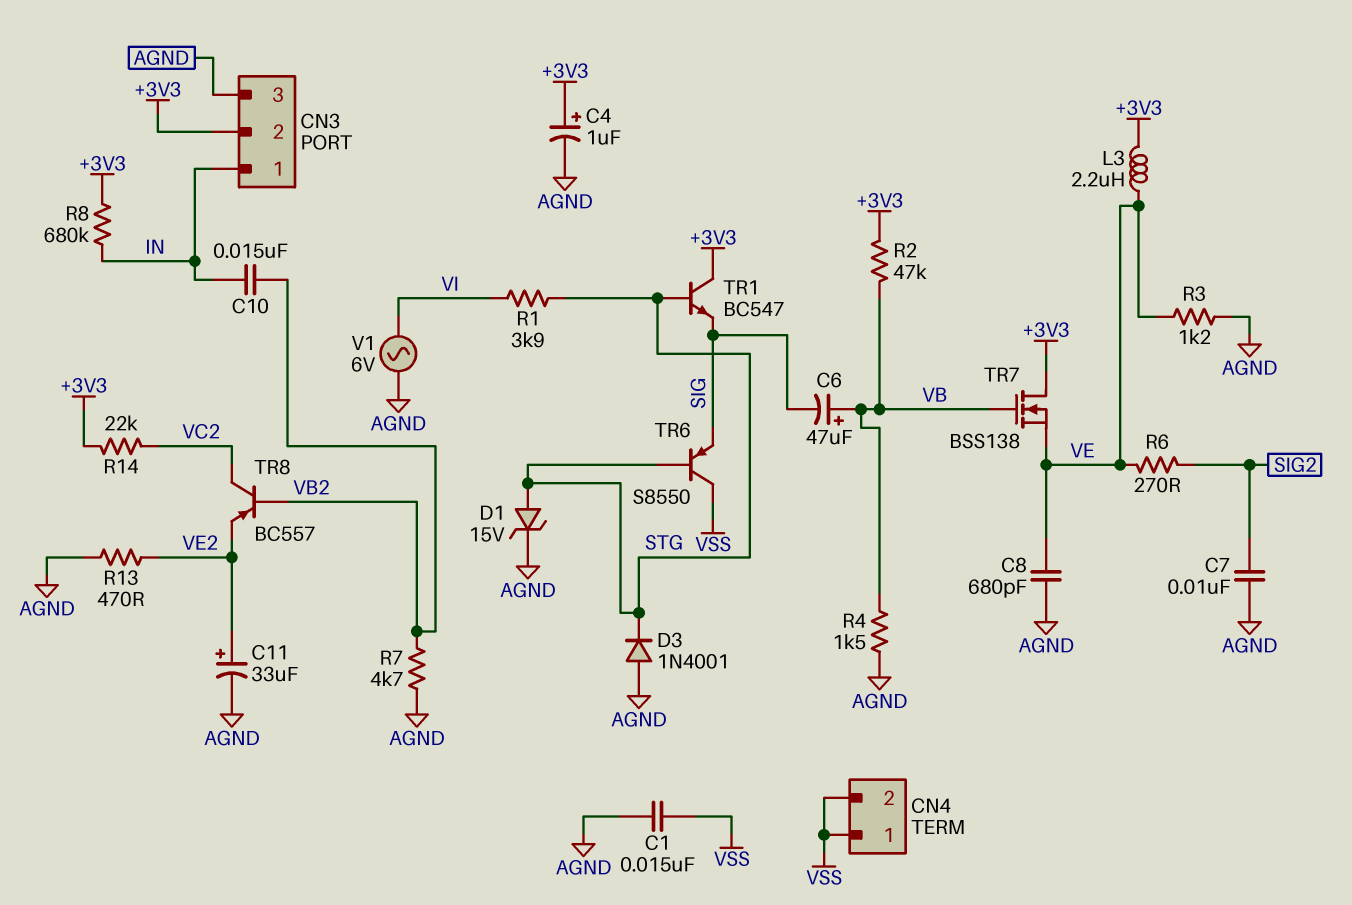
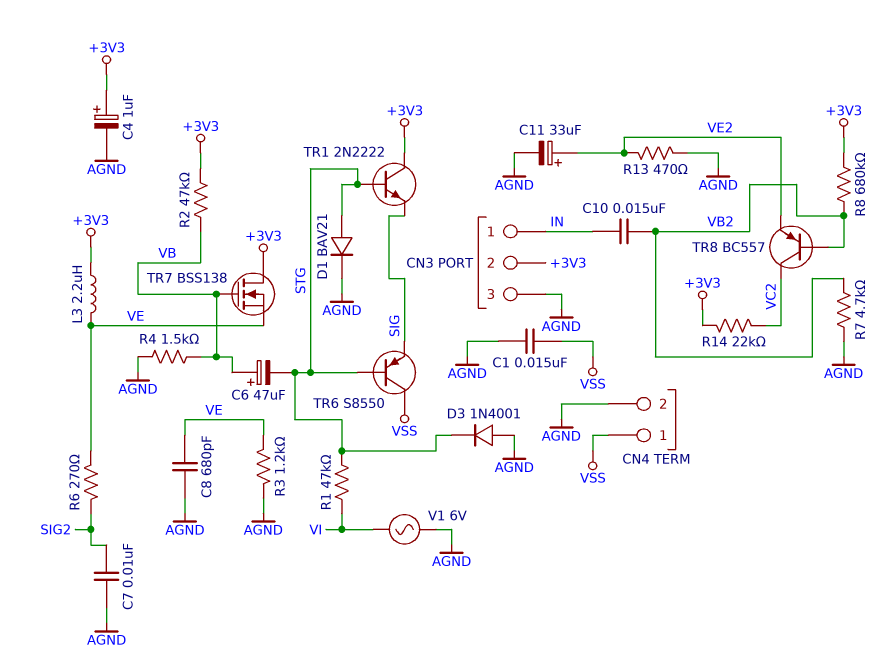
C6: 47uF (plus VB, minus SIG) -> 47uF (plus VB, minus STG)
CN4 pin 2: VSS -> AGND
D1: zener 15V (A STG, K AGND) -> diode BAV21 (A STG, K AGND)
R1: 3.9k (STG, VI) -> 47k (STG, VI)
R8: 680k (+3V3, IN) -> 680k (+3V3, VB2)
TR1: NPN BC547 (B STG, C +3V3, E SIG) -> NPN 2N2222 (B STG, C +3V3, E SIG)

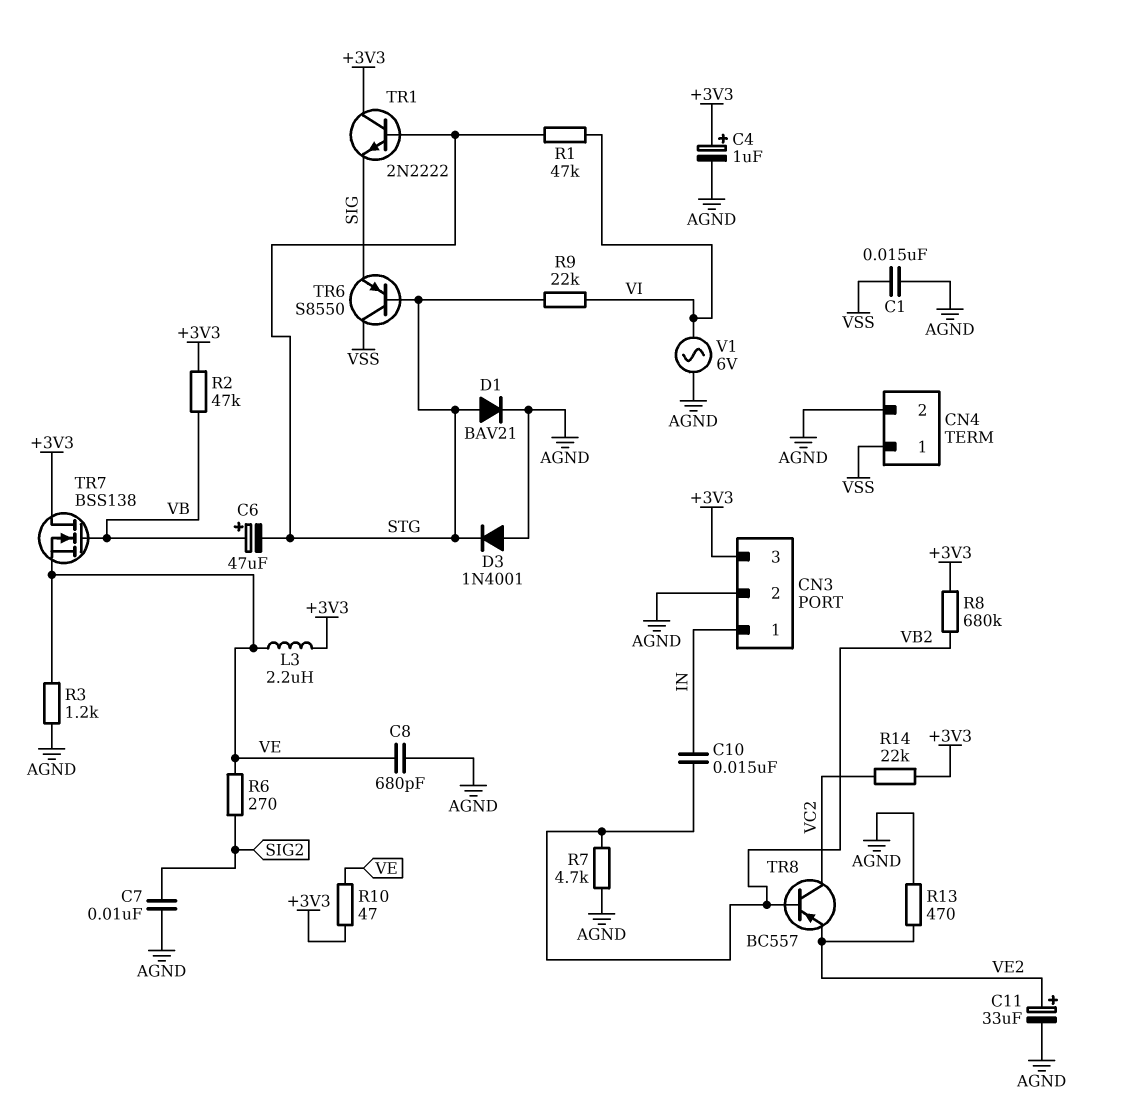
CN3 pin 2: +3V3 -> AGND
CN3 pin 3: AGND -> +3V3
R4: 1.5k (AGND, VB) -> none
R9: none -> 22k (STG, VI)
R10: none -> 47 (+3V3, VE)

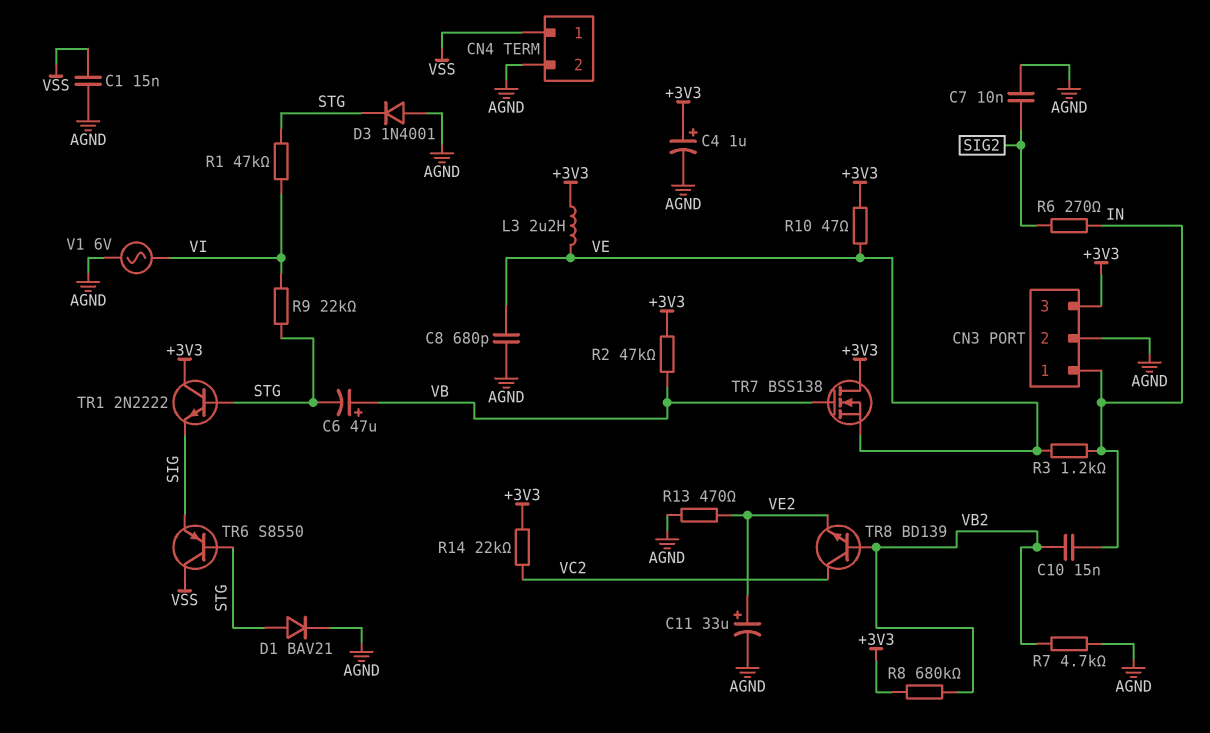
R3: 1.2k (AGND, VE) -> 1.2k (IN, VE)
R6: 270 (SIG2, VE) -> 270 (IN, SIG2)
TR8: PNP BC557 (B VB2, C VC2, E VE2) -> NPN BD139 (B VB2, C VC2, E VE2)

